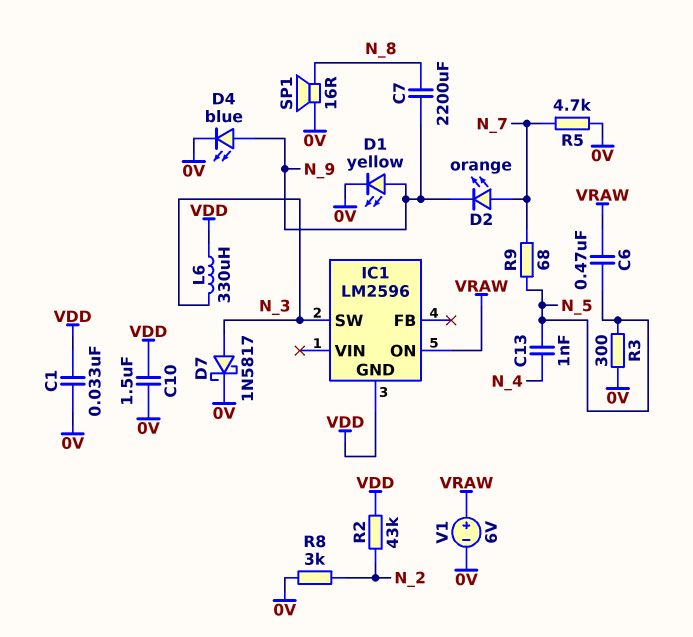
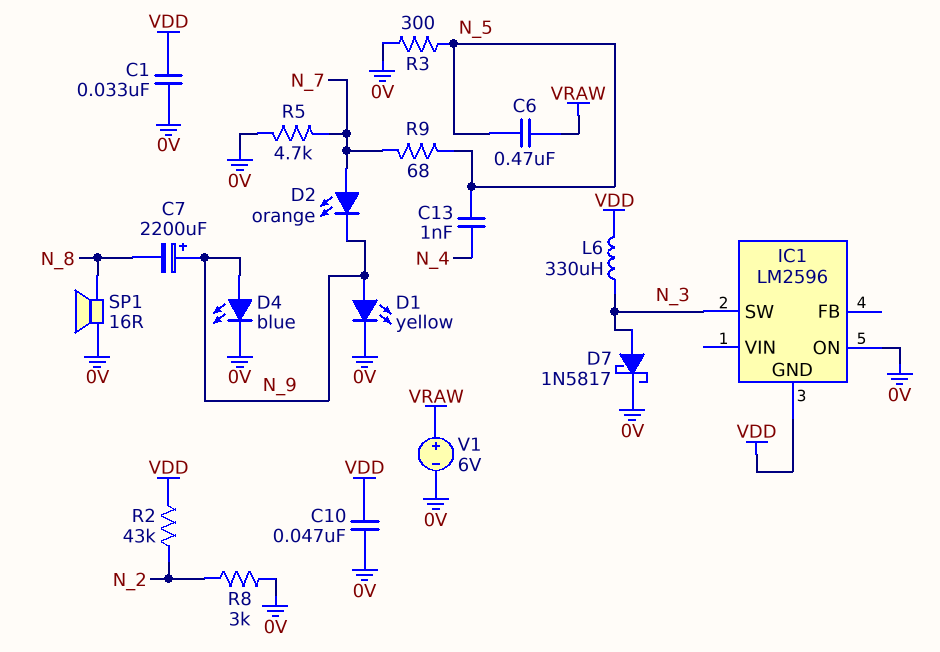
C7: 2200uF (N_8, N_9) -> 2200uF (plus N_9, minus N_8)
C10: 1.5uF (0V, VDD) -> 47nF (0V, VDD)
IC1 pin ON: VRAW -> 0V

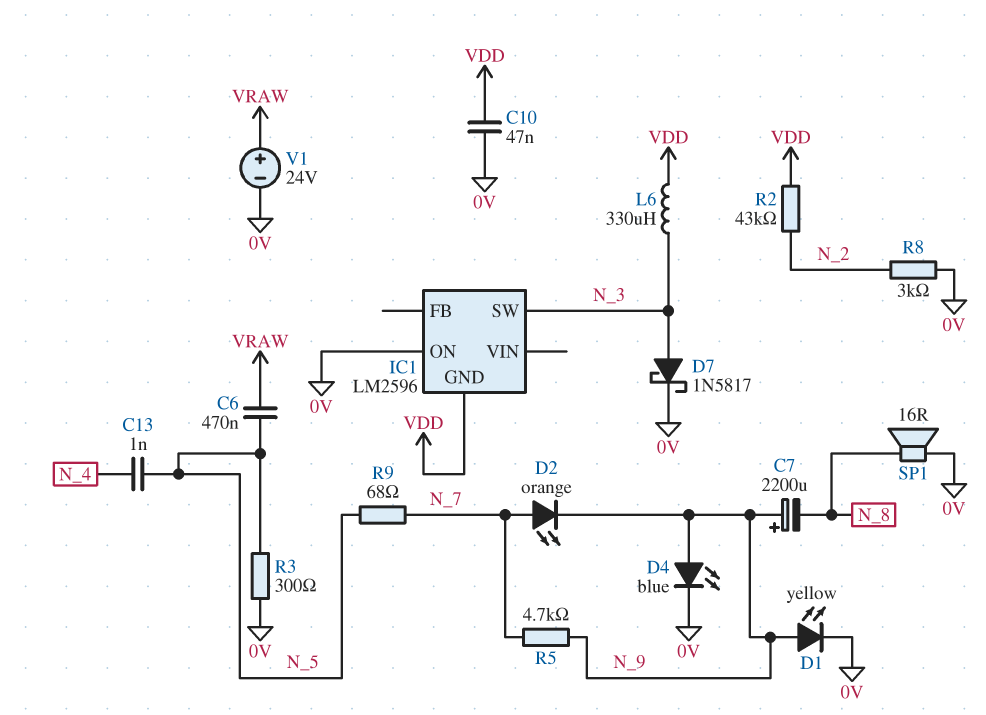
C1: 33nF (0V, VDD) -> none
R5: 4.7k (0V, N_7) -> 4.7k (N_7, N_9)
V1: 6V (plus VRAW, minus 0V) -> 24V (plus VRAW, minus 0V)

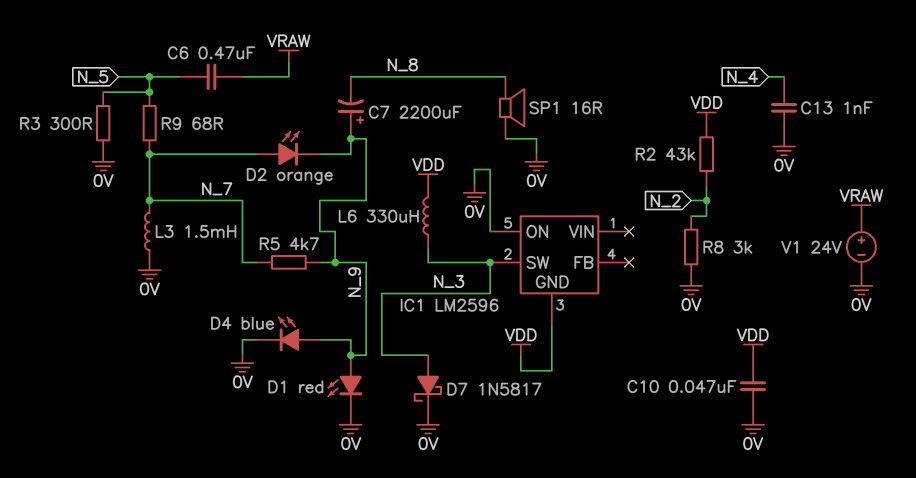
C13: 1nF (N_4, N_5) -> 1nF (0V, N_4)
D1: LED yellow (A N_9, K 0V) -> LED red (A N_9, K 0V)
L3: none -> 1.5mH (0V, N_7)

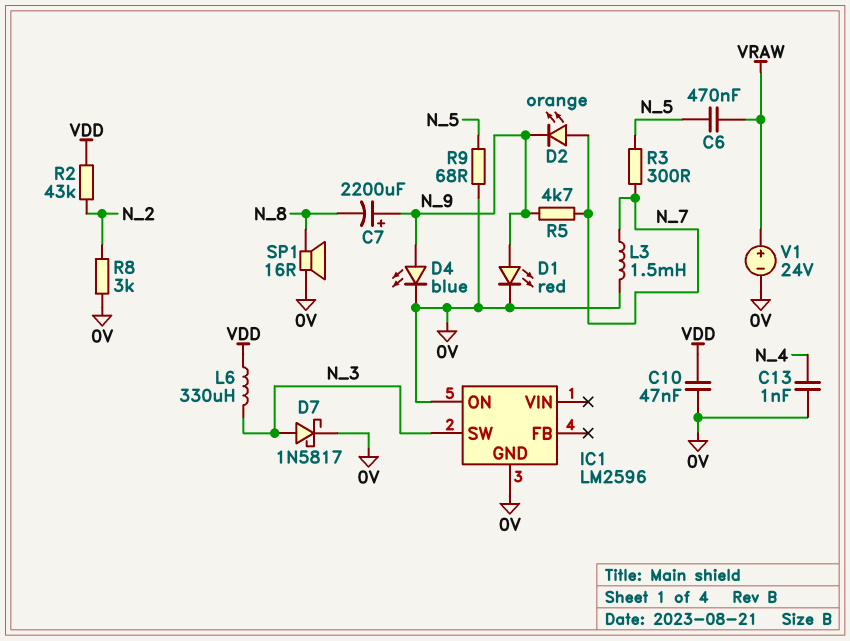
IC1 pin GND: VDD -> 0V
R3: 300 (0V, N_5) -> 300 (N_5, N_7)
R9: 68 (N_5, N_7) -> 68 (0V, N_5)

